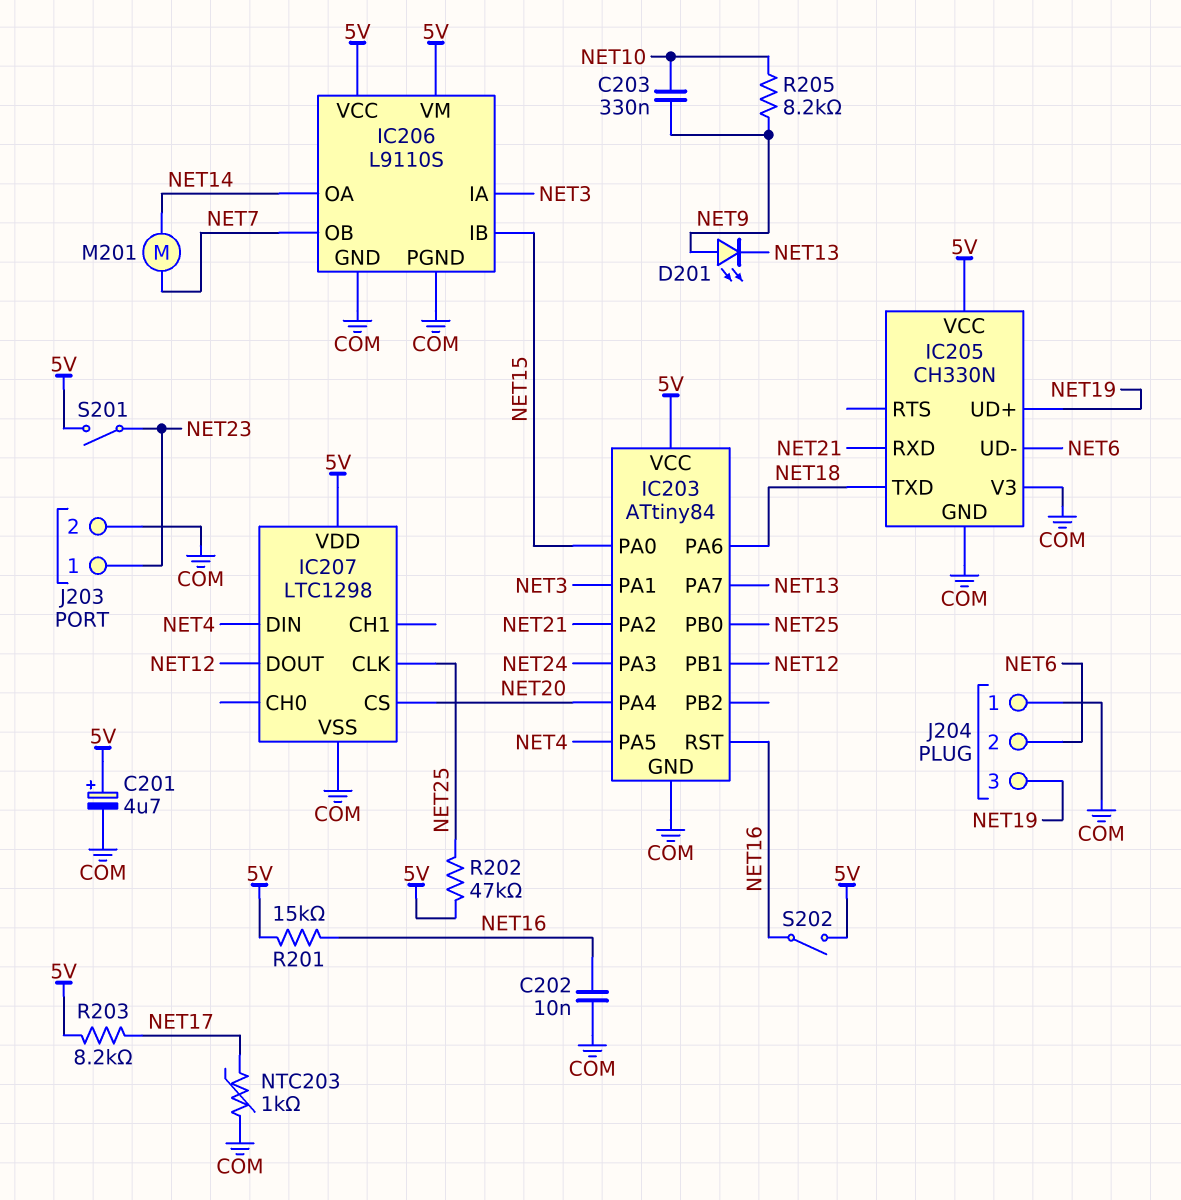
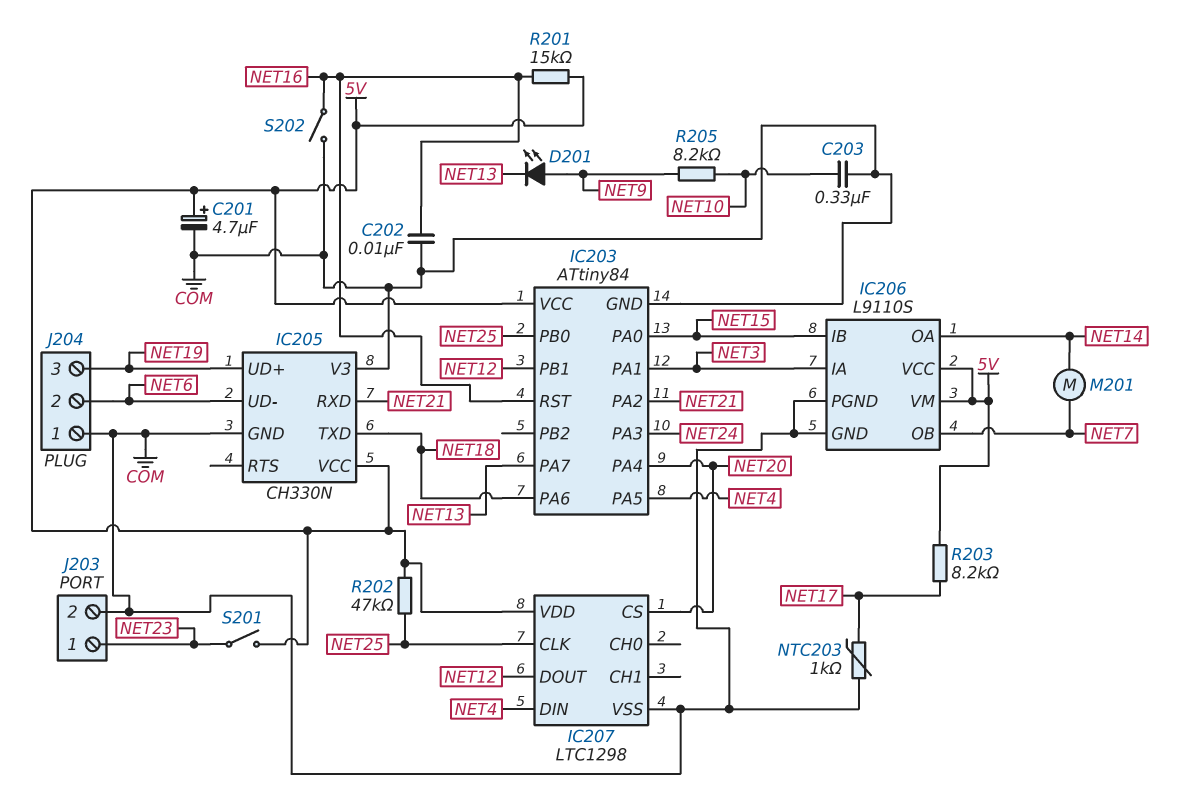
C203: 330nF (NET9, NET10) -> 330nF (COM, NET10)
S202: switch (5V, NET16) -> switch (COM, NET16)

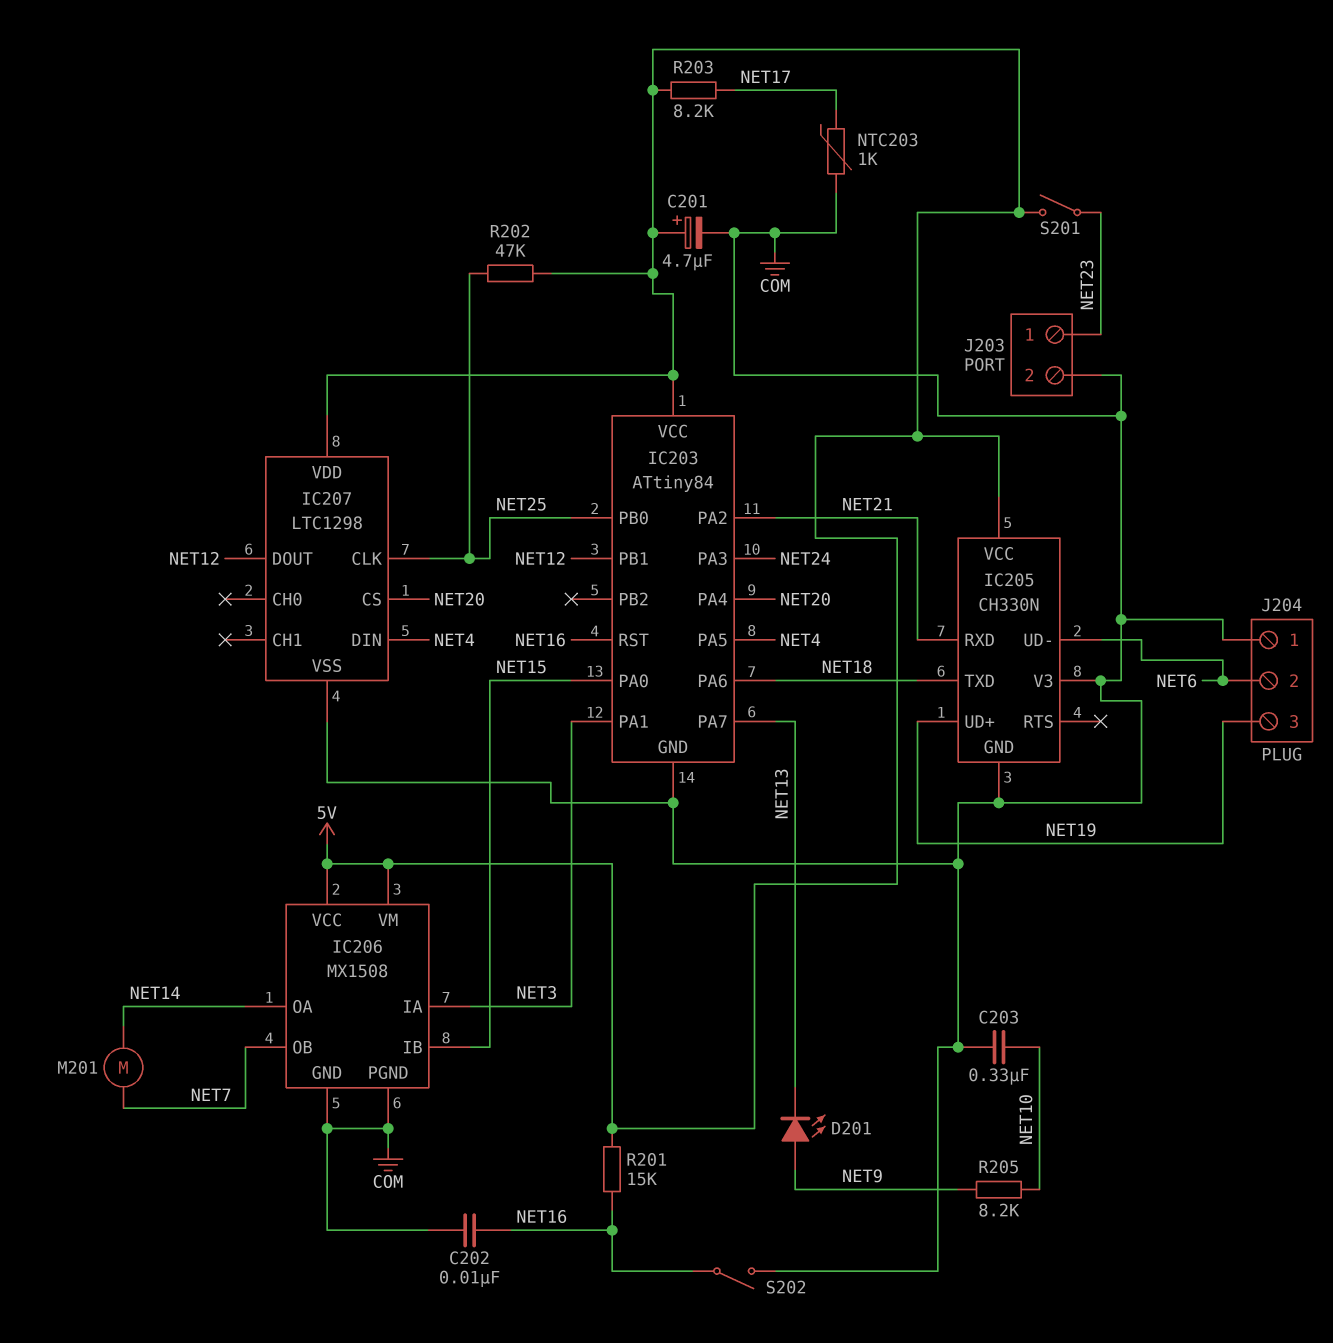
IC206: L9110S -> MX1508

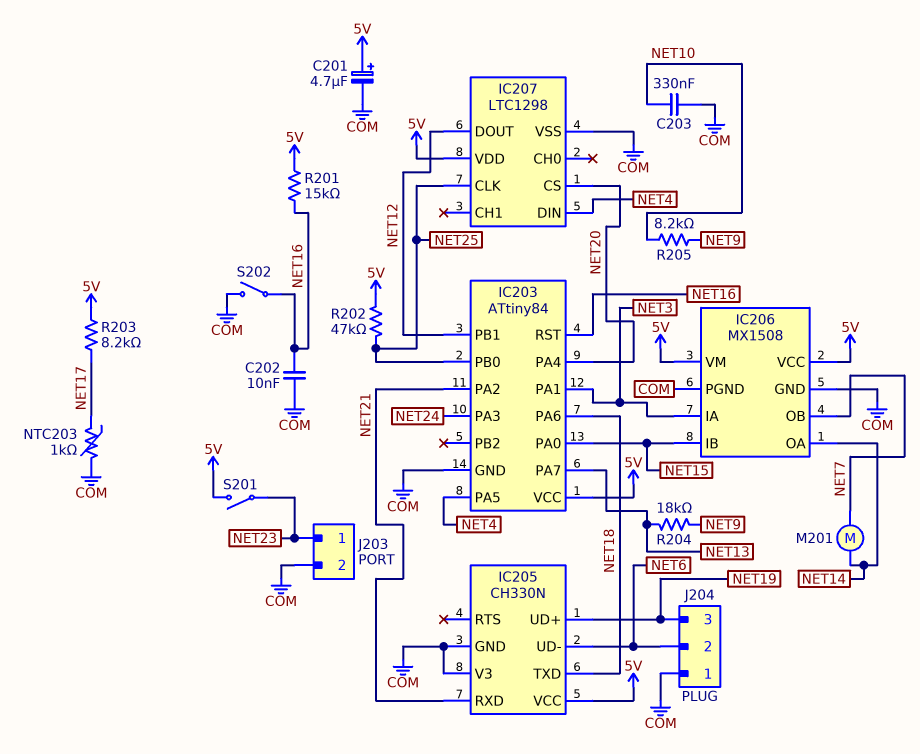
D201: LED (A NET9, K NET13) -> none
R204: none -> 18k (NET9, NET13)

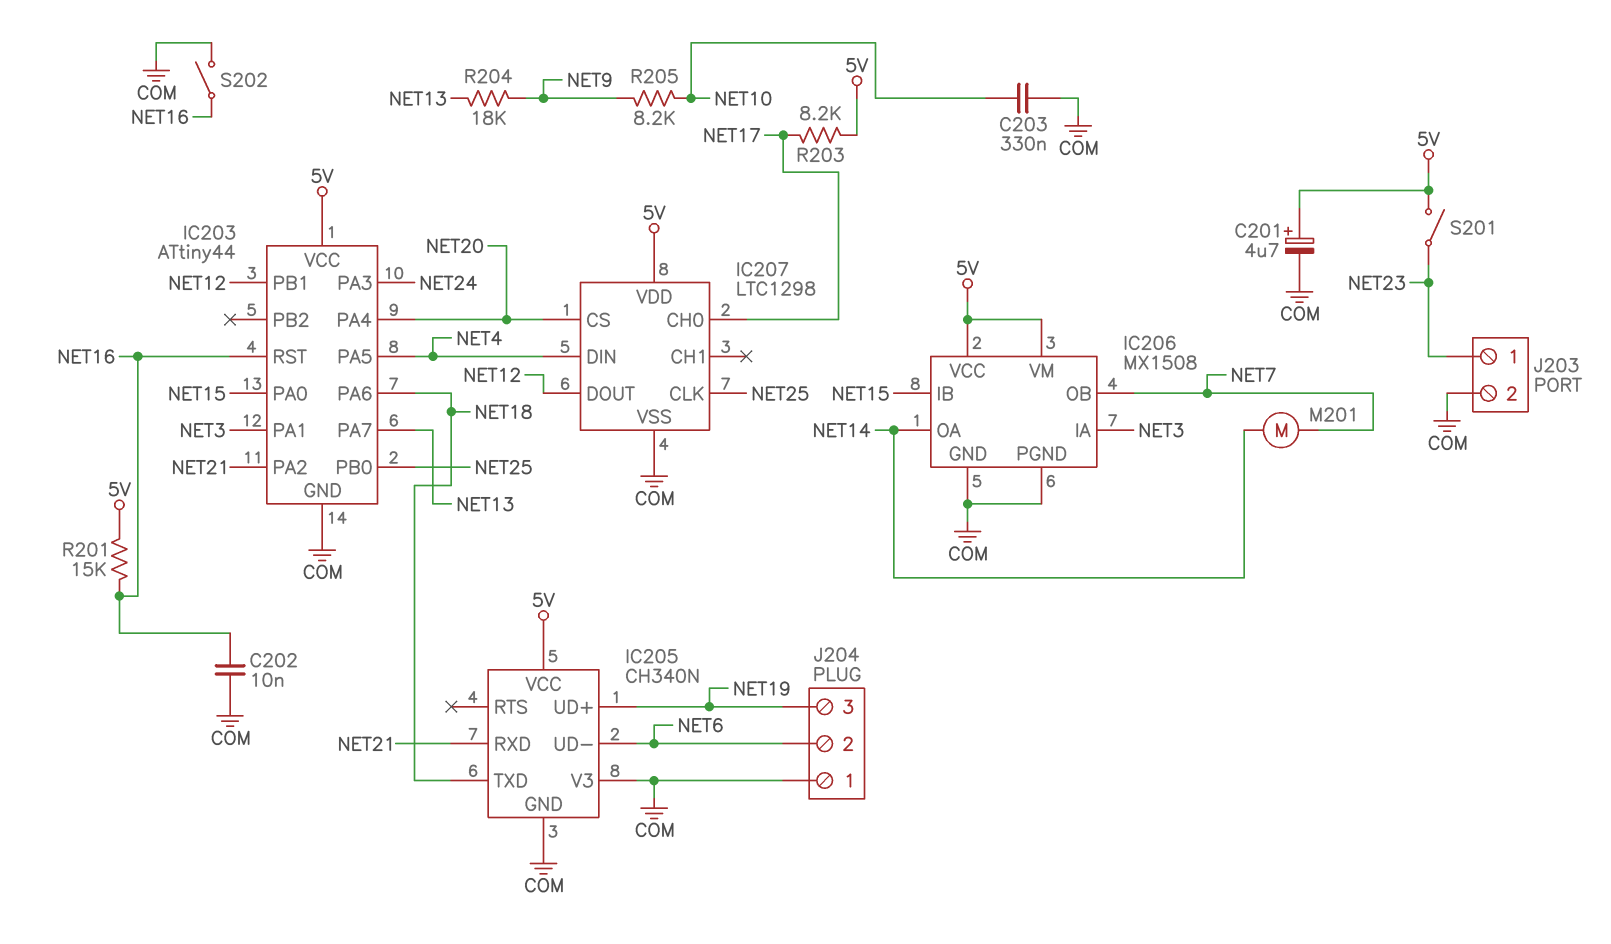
IC203: ATtiny84 -> ATtiny44
IC205: CH330N -> CH340N
IC207 pin CH0: none -> NET17
NTC203: 1k (COM, NET17) -> none
R202: 47k (5V, NET25) -> none

